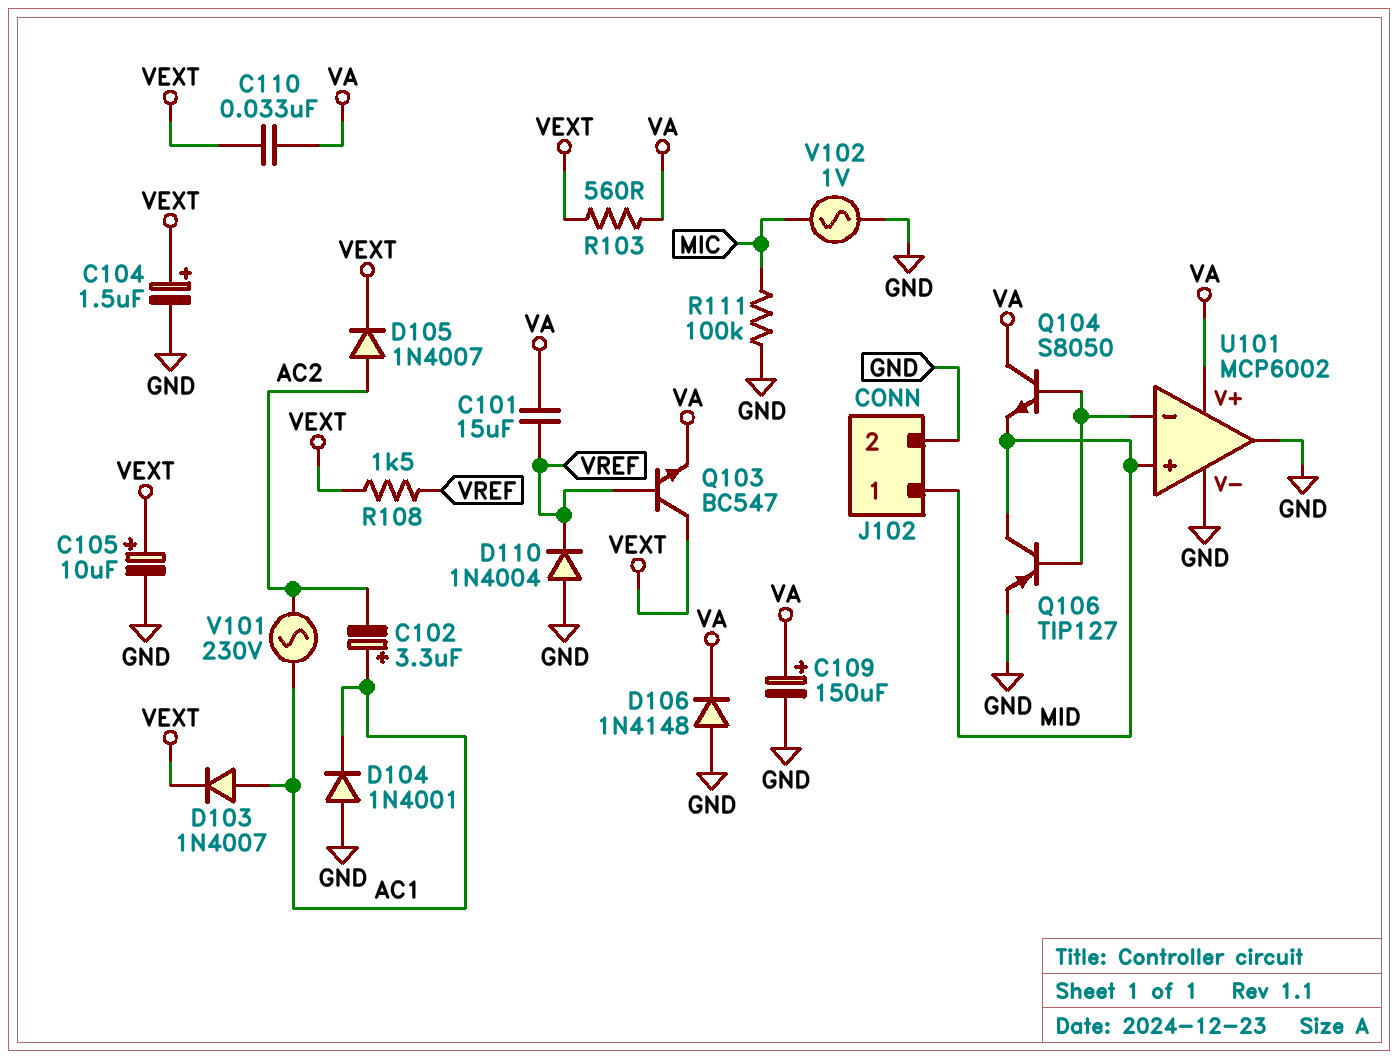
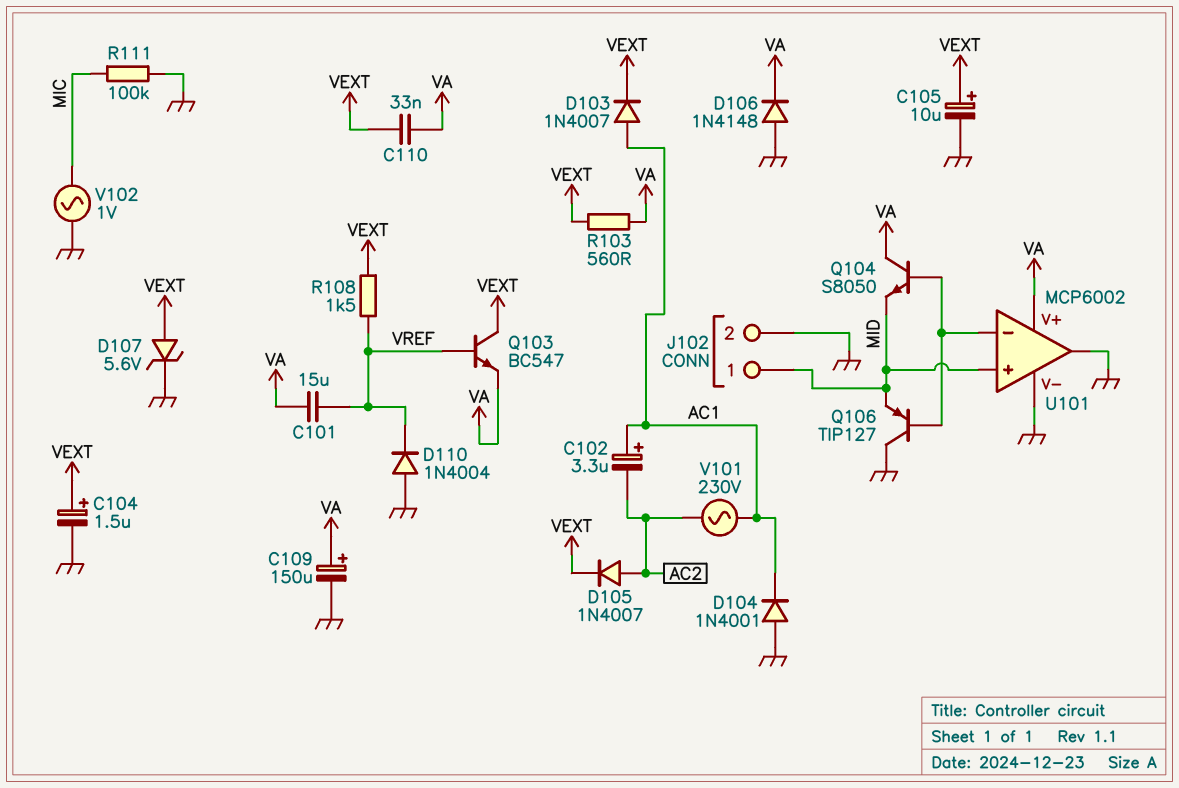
D107: none -> zener 5.6V (A VEXT, K GND)
Q106: PNP TIP127 (B U101/in-, C MID, E GND) -> PNP TIP127 (B U101/in-, C GND, E MID)

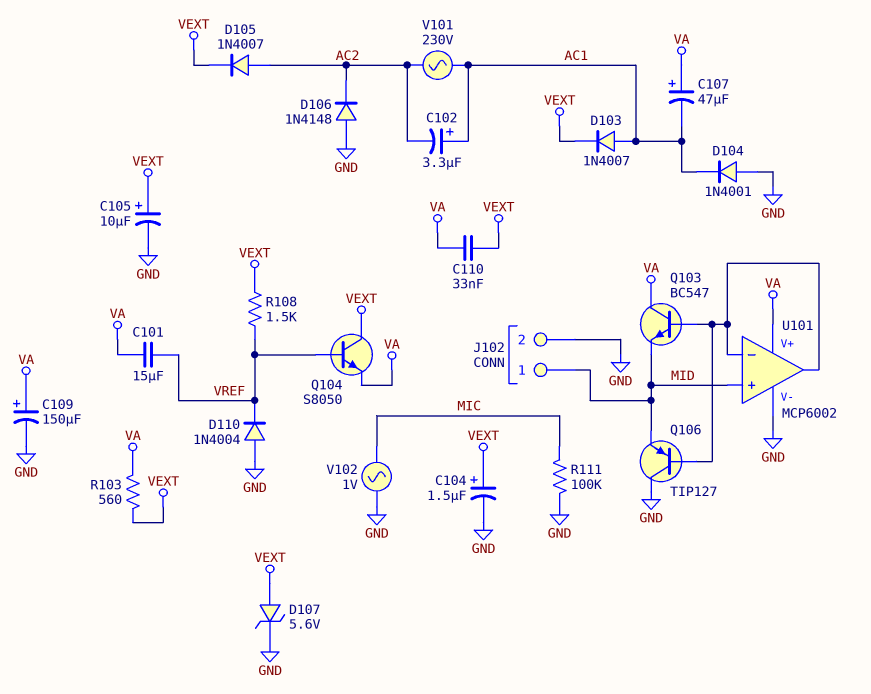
C107: none -> 47uF (plus VA, minus AC1)
D106: diode 1N4148 (A GND, K VA) -> diode 1N4148 (A GND, K AC2)
Q103: NPN BC547 (B VREF, C VEXT, E VA) -> NPN BC547 (B U101/in-, C VA, E MID)
Q104: NPN S8050 (B U101/in-, C VA, E MID) -> NPN S8050 (B VREF, C VEXT, E VA)
U101 pin out: GND -> U101/in-

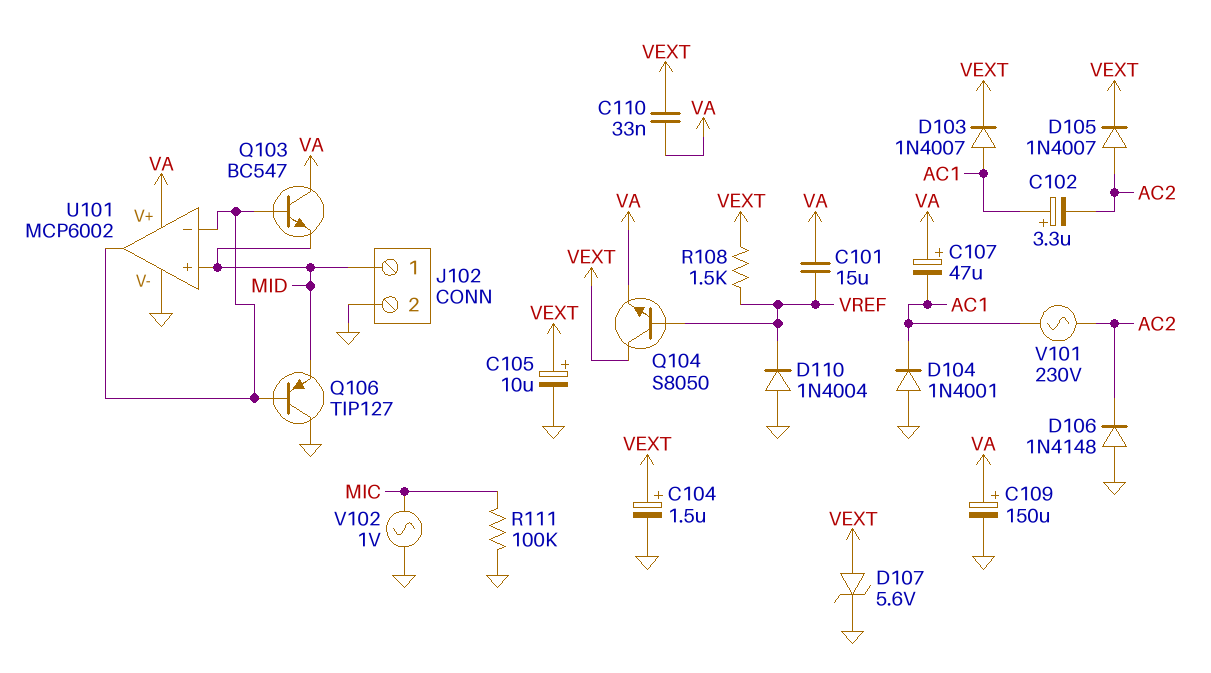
R103: 560 (VA, VEXT) -> none

